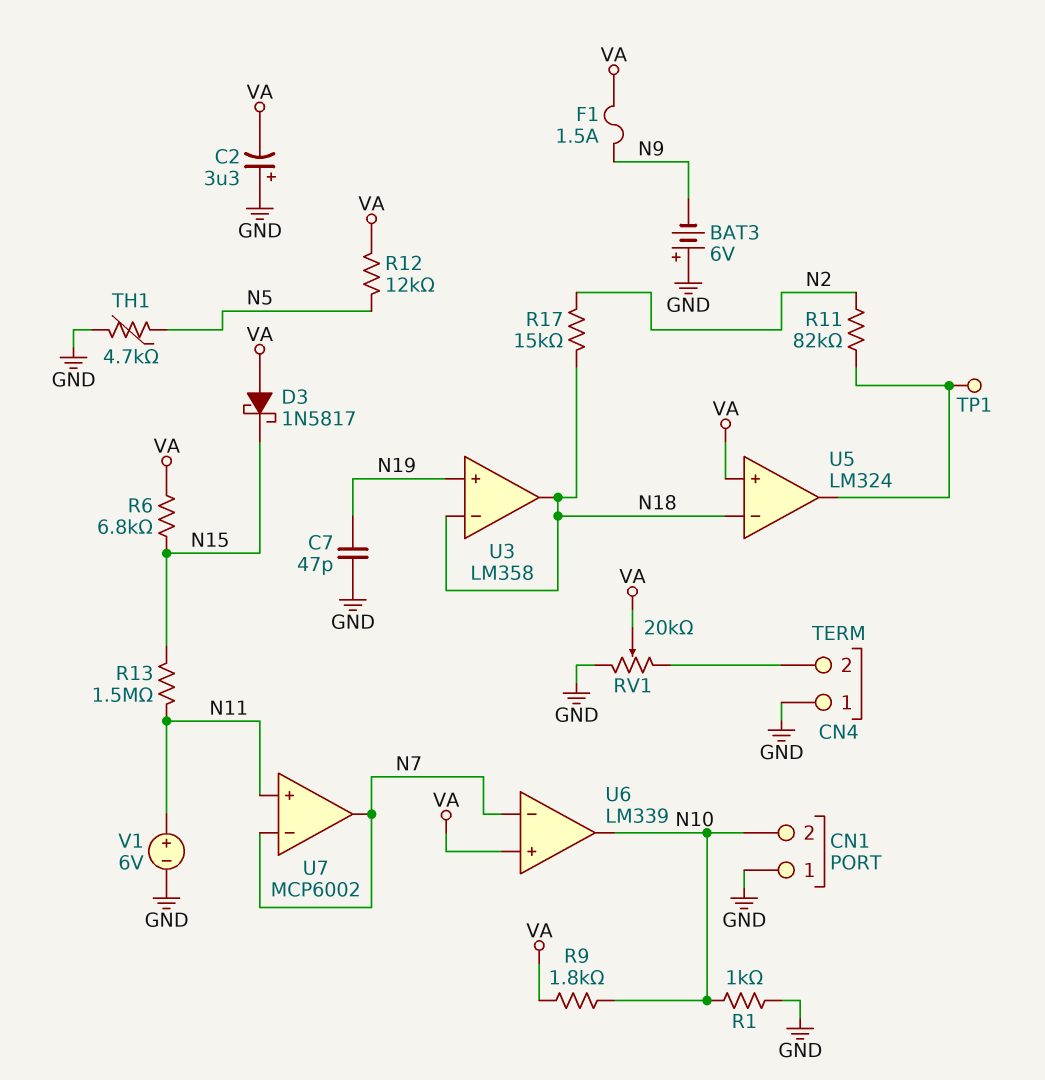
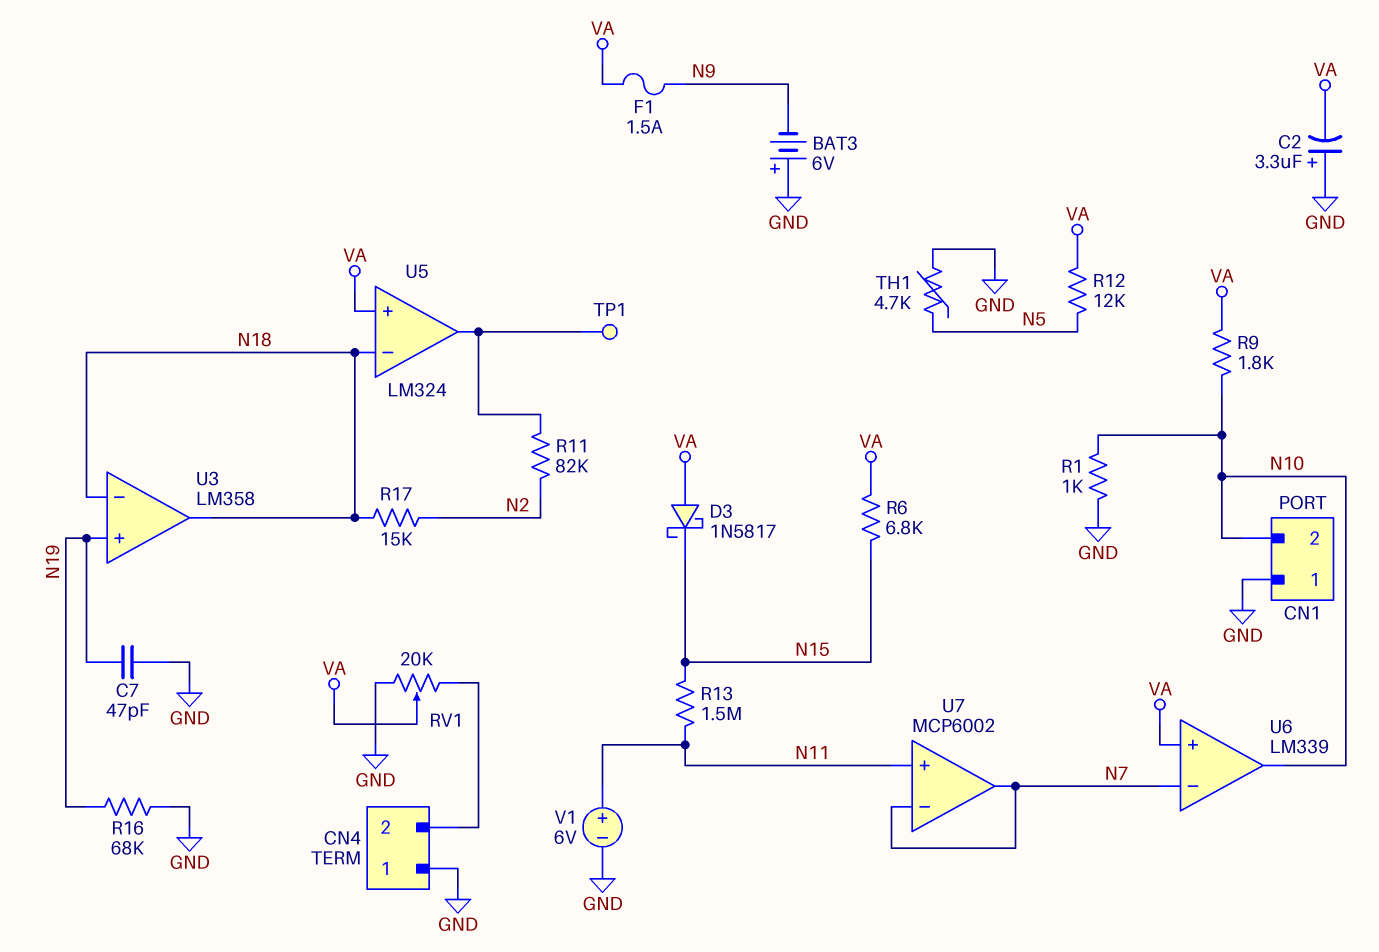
R16: none -> 68k (GND, N19)

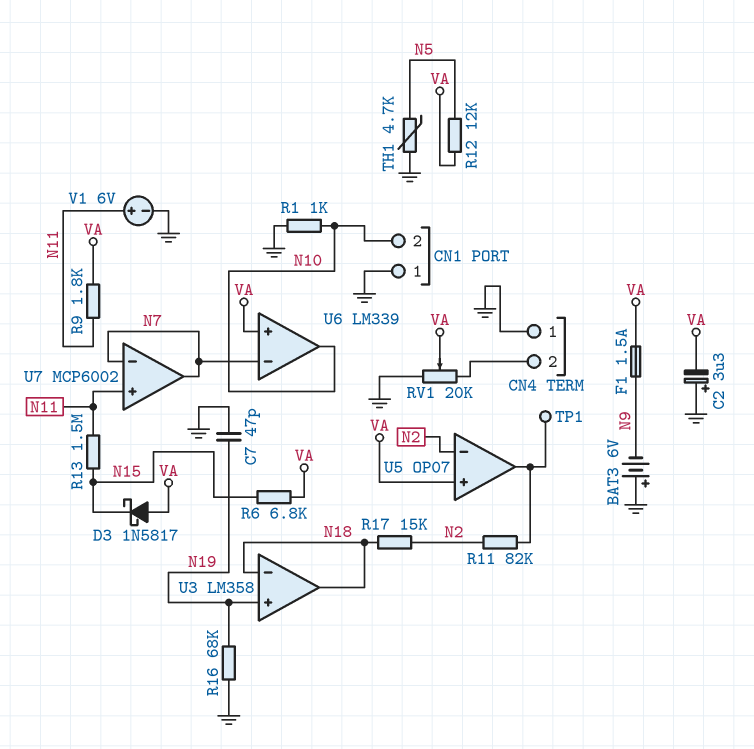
R9: 1.8k (N10, VA) -> 1.8k (N11, VA)
U5: LM324 -> OP07
U5 pin in-: N18 -> N2

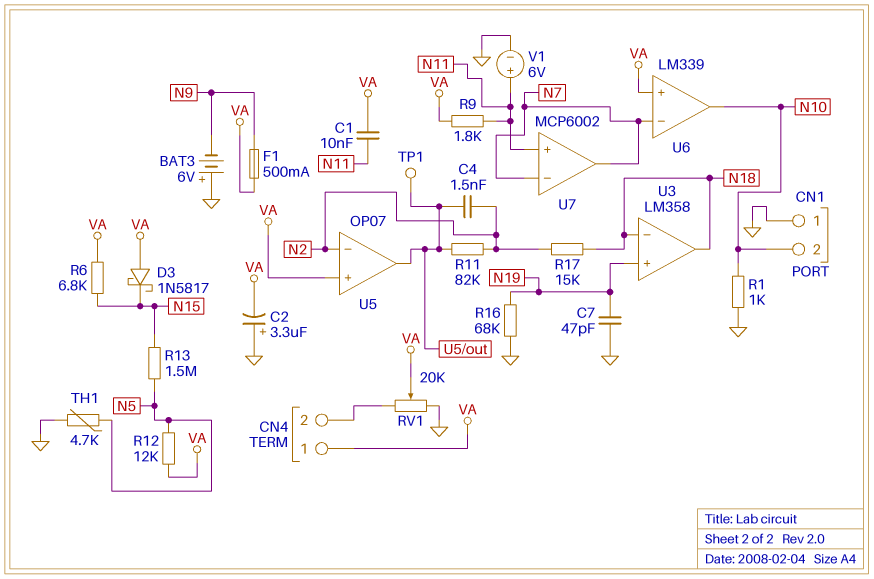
C1: none -> 10nF (N11, VA)
C4: none -> 1.5nF (N2, U5/out)
CN4 pin 1: GND -> VA
F1: 1.5A (N9, VA) -> 500mA (N9, VA)
R13: 1.5M (N11, N15) -> 1.5M (N5, N15)

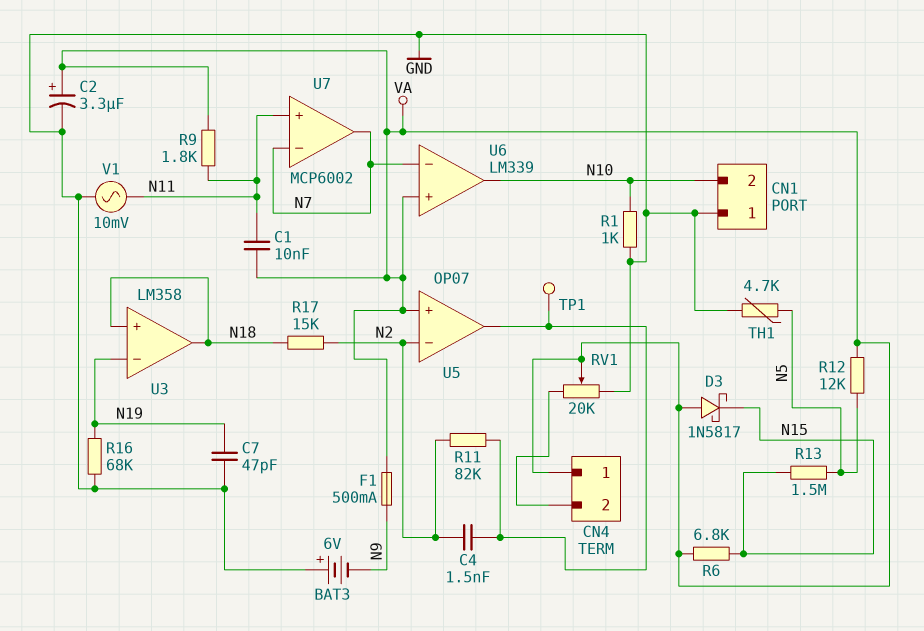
C2: 3.3uF (plus GND, minus VA) -> 3.3uF (plus VA, minus GND)
U3 pin in+: N19 -> N18
U3 pin in-: N18 -> N19
V1: 6V (plus N11, minus GND) -> AC 10mV (GND, N11)

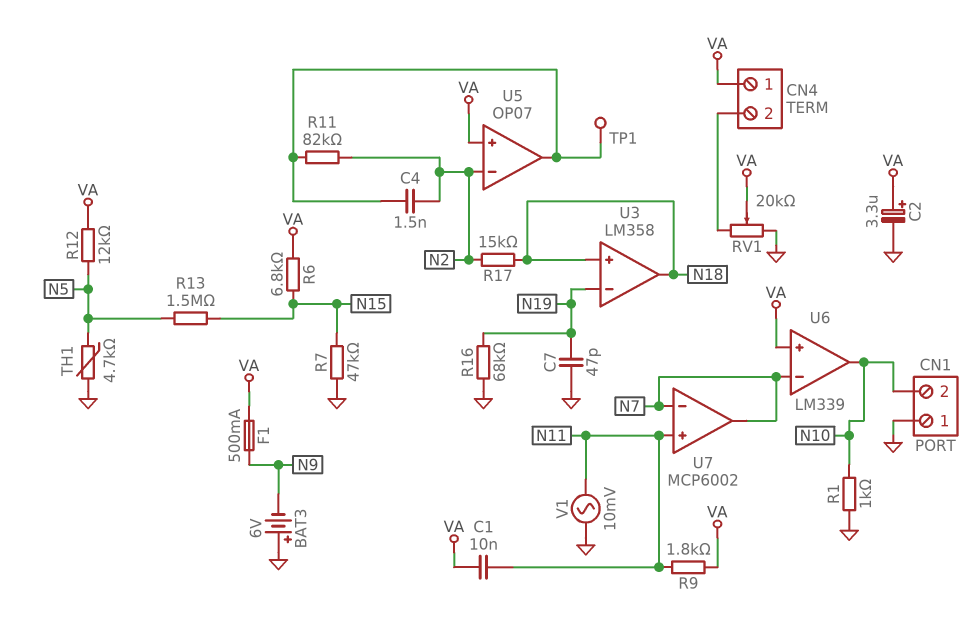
D3: schottky 1N5817 (A VA, K N15) -> none
R7: none -> 47k (GND, N15)

